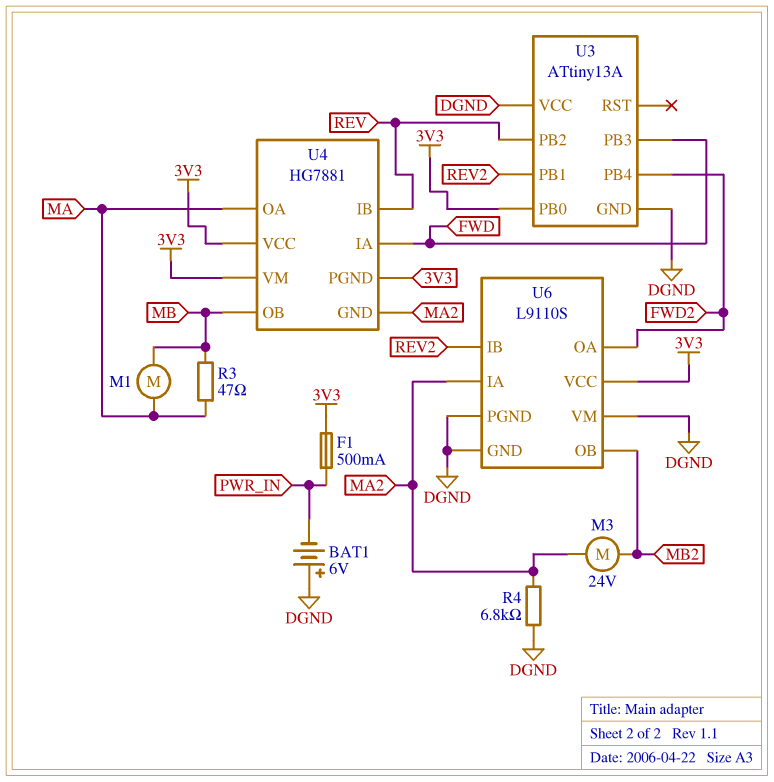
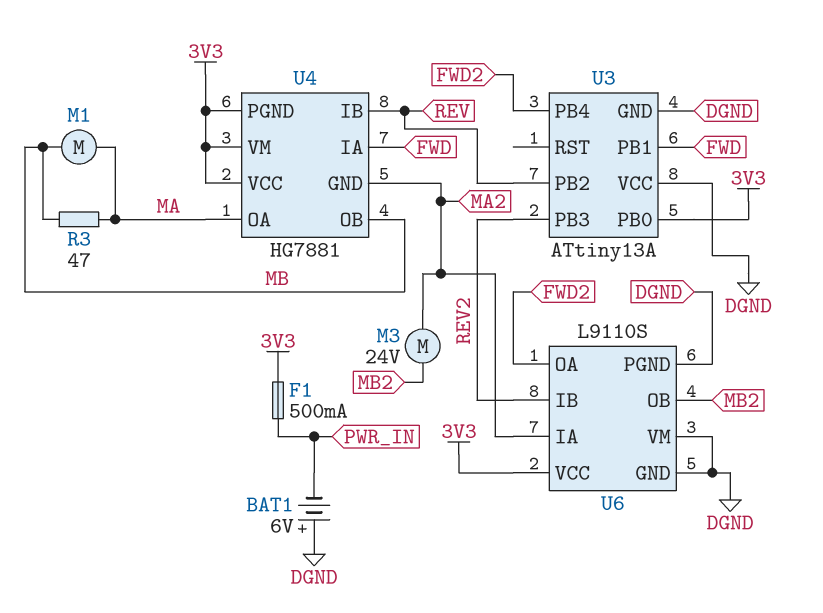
R4: 6.8k (DGND, MA2) -> none
U3 pin PB1: REV2 -> FWD
U3 pin PB3: FWD -> REV2

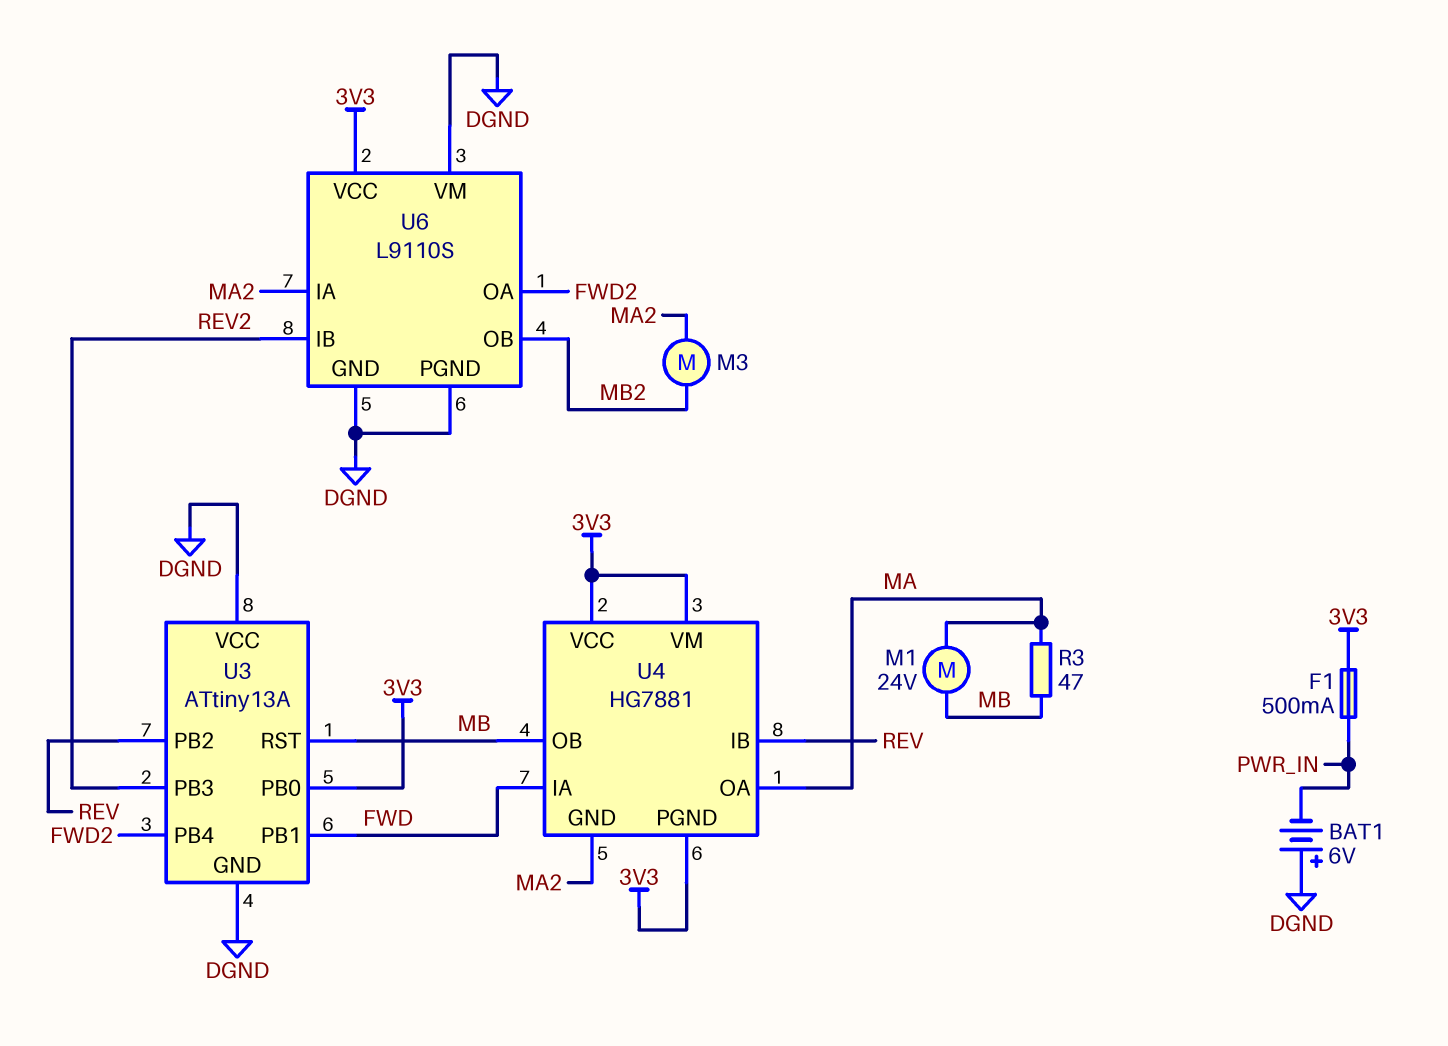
M1: motor (MA, MB) -> motor 24V (MA, MB)
M3: motor 24V (MA2, MB2) -> motor (MA2, MB2)
U3 pin RST: none -> MB

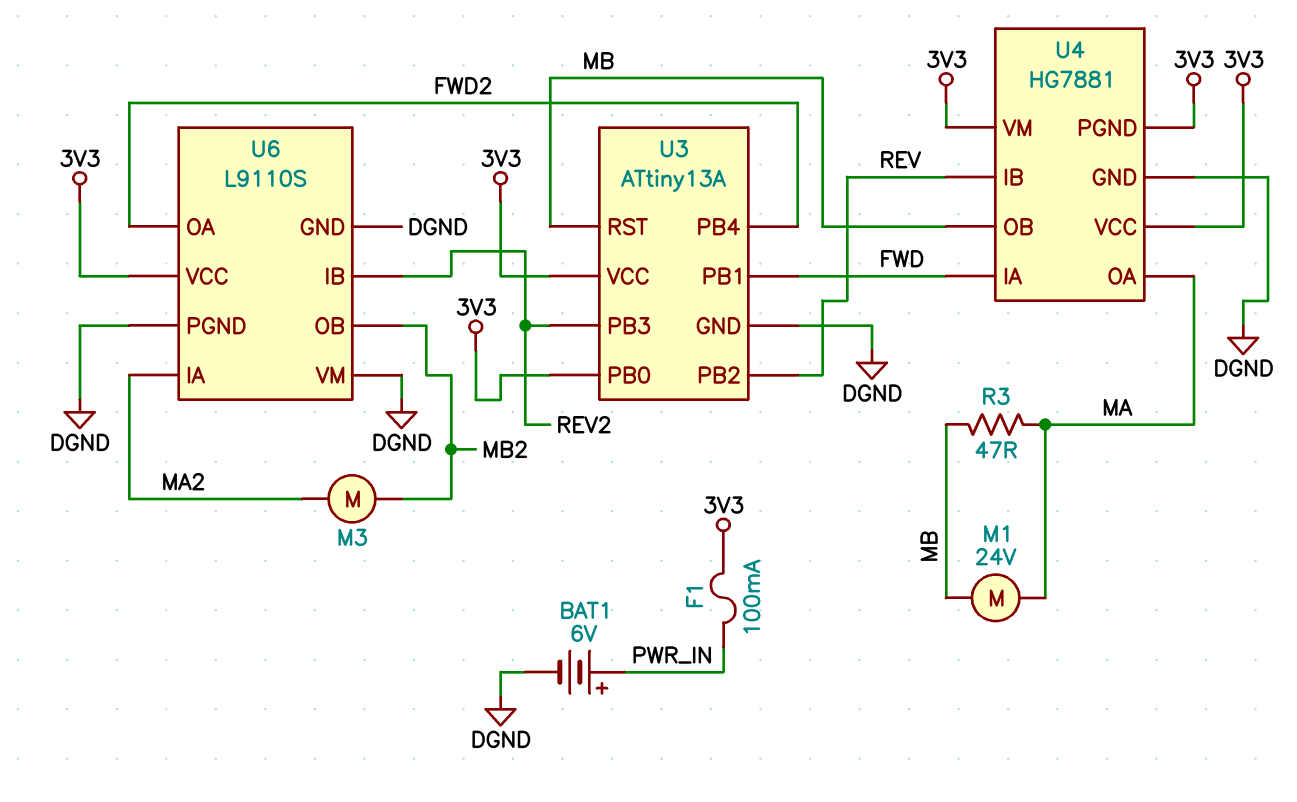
BAT1: 6V (plus DGND, minus PWR_IN) -> 6V (plus PWR_IN, minus DGND)
F1: 500mA (3V3, PWR_IN) -> 100mA (3V3, PWR_IN)
U3 pin VCC: DGND -> 3V3
U4 pin GND: MA2 -> DGND

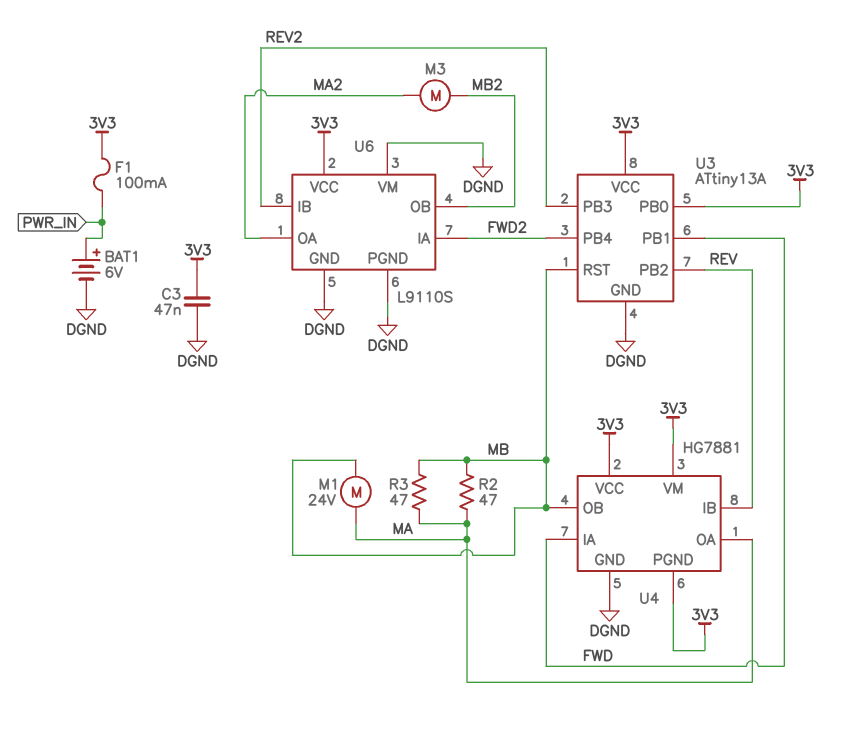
C3: none -> 47nF (3V3, DGND)
R2: none -> 47 (MA, MB)
U6 pin IA: MA2 -> FWD2
U6 pin OA: FWD2 -> MA2

